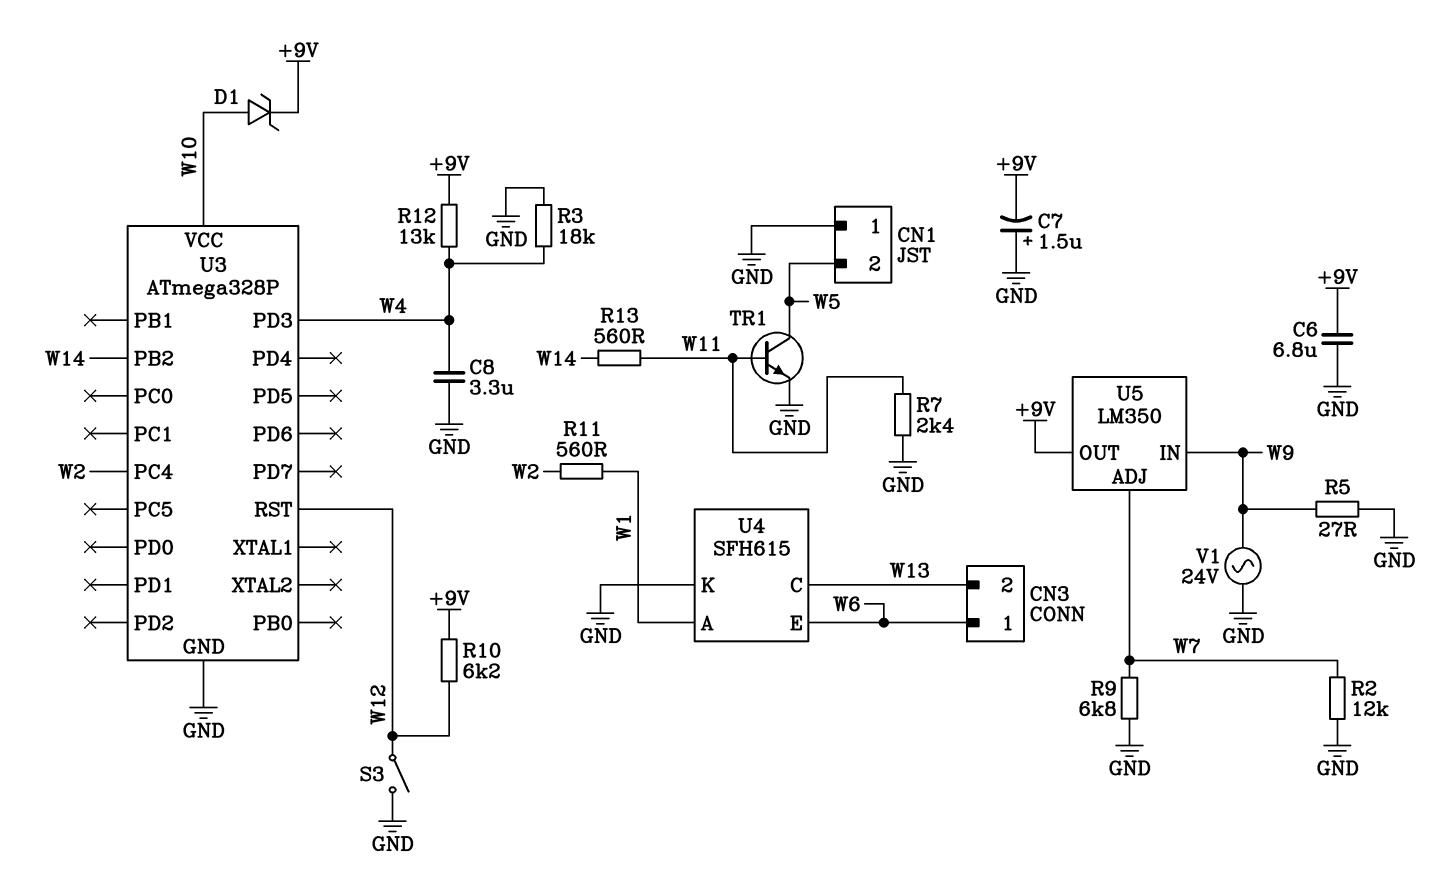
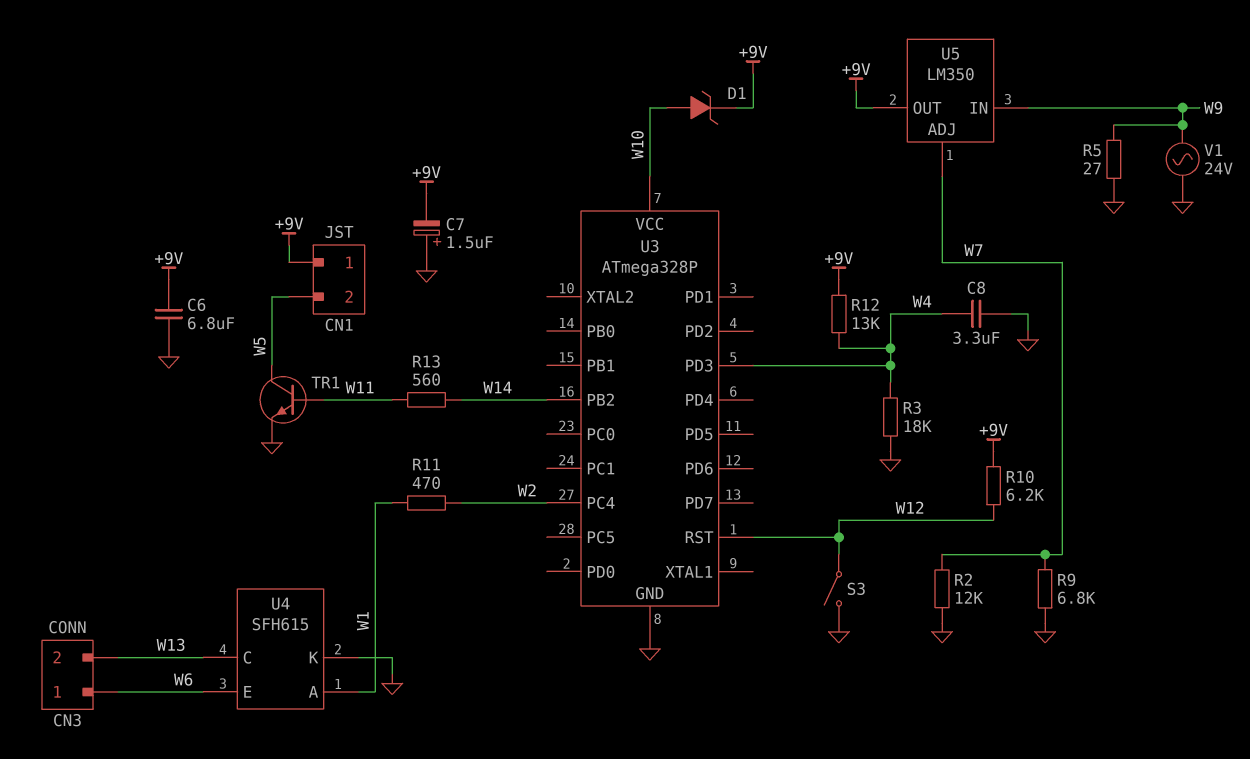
CN1 pin 1: GND -> +9V
R7: 2.4k (GND, W11) -> none
R11: 560 (W1, W2) -> 470 (W1, W2)

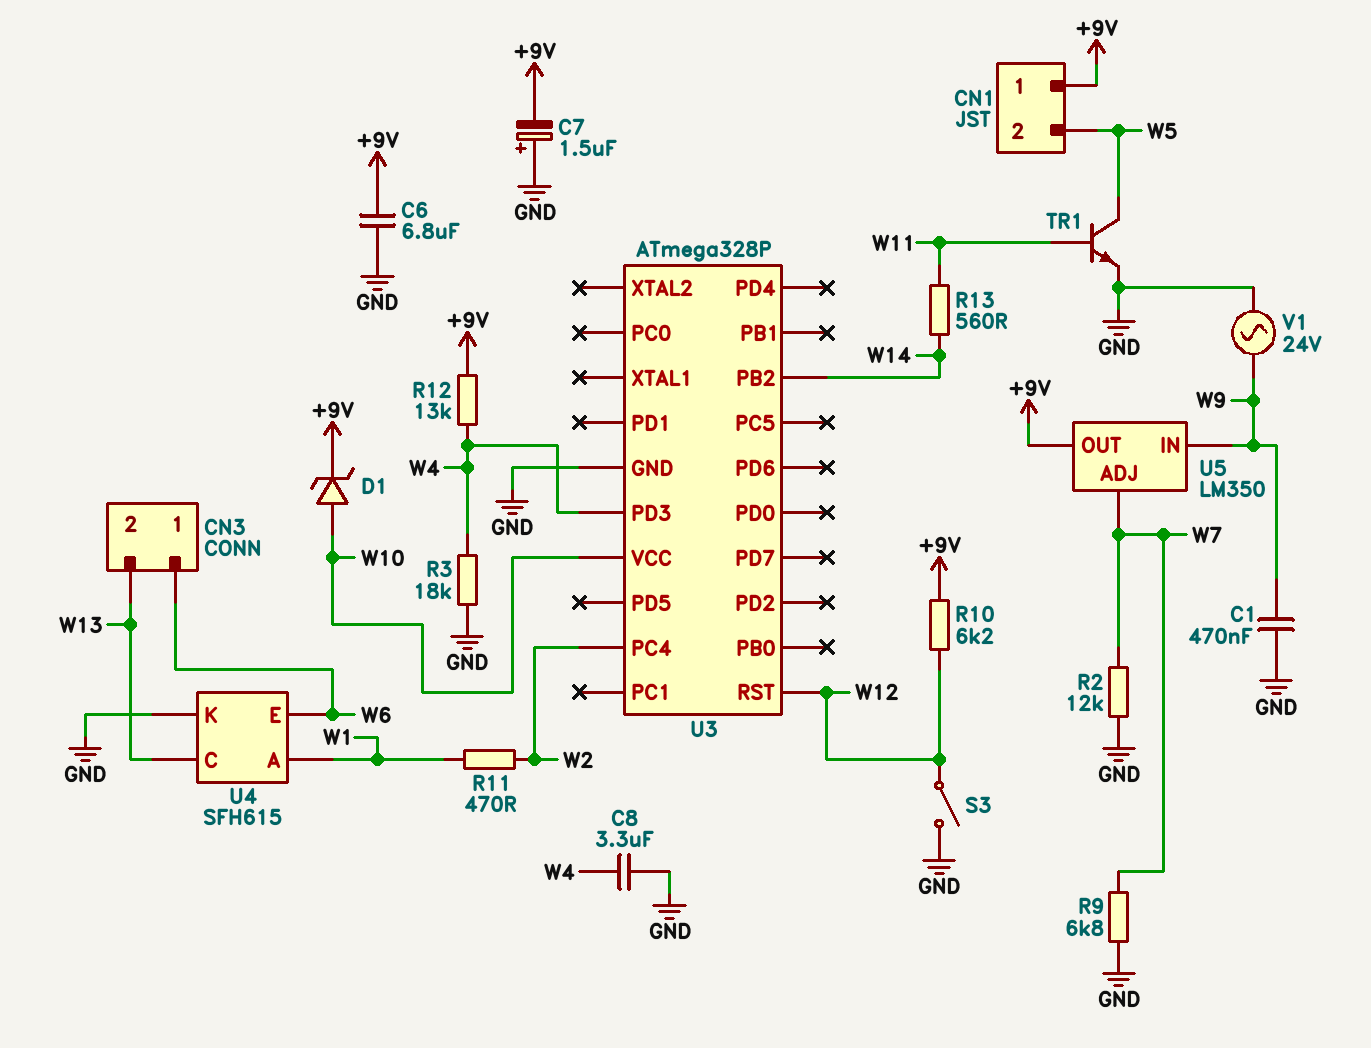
C1: none -> 470nF (GND, W9)
R5: 27 (GND, W9) -> none

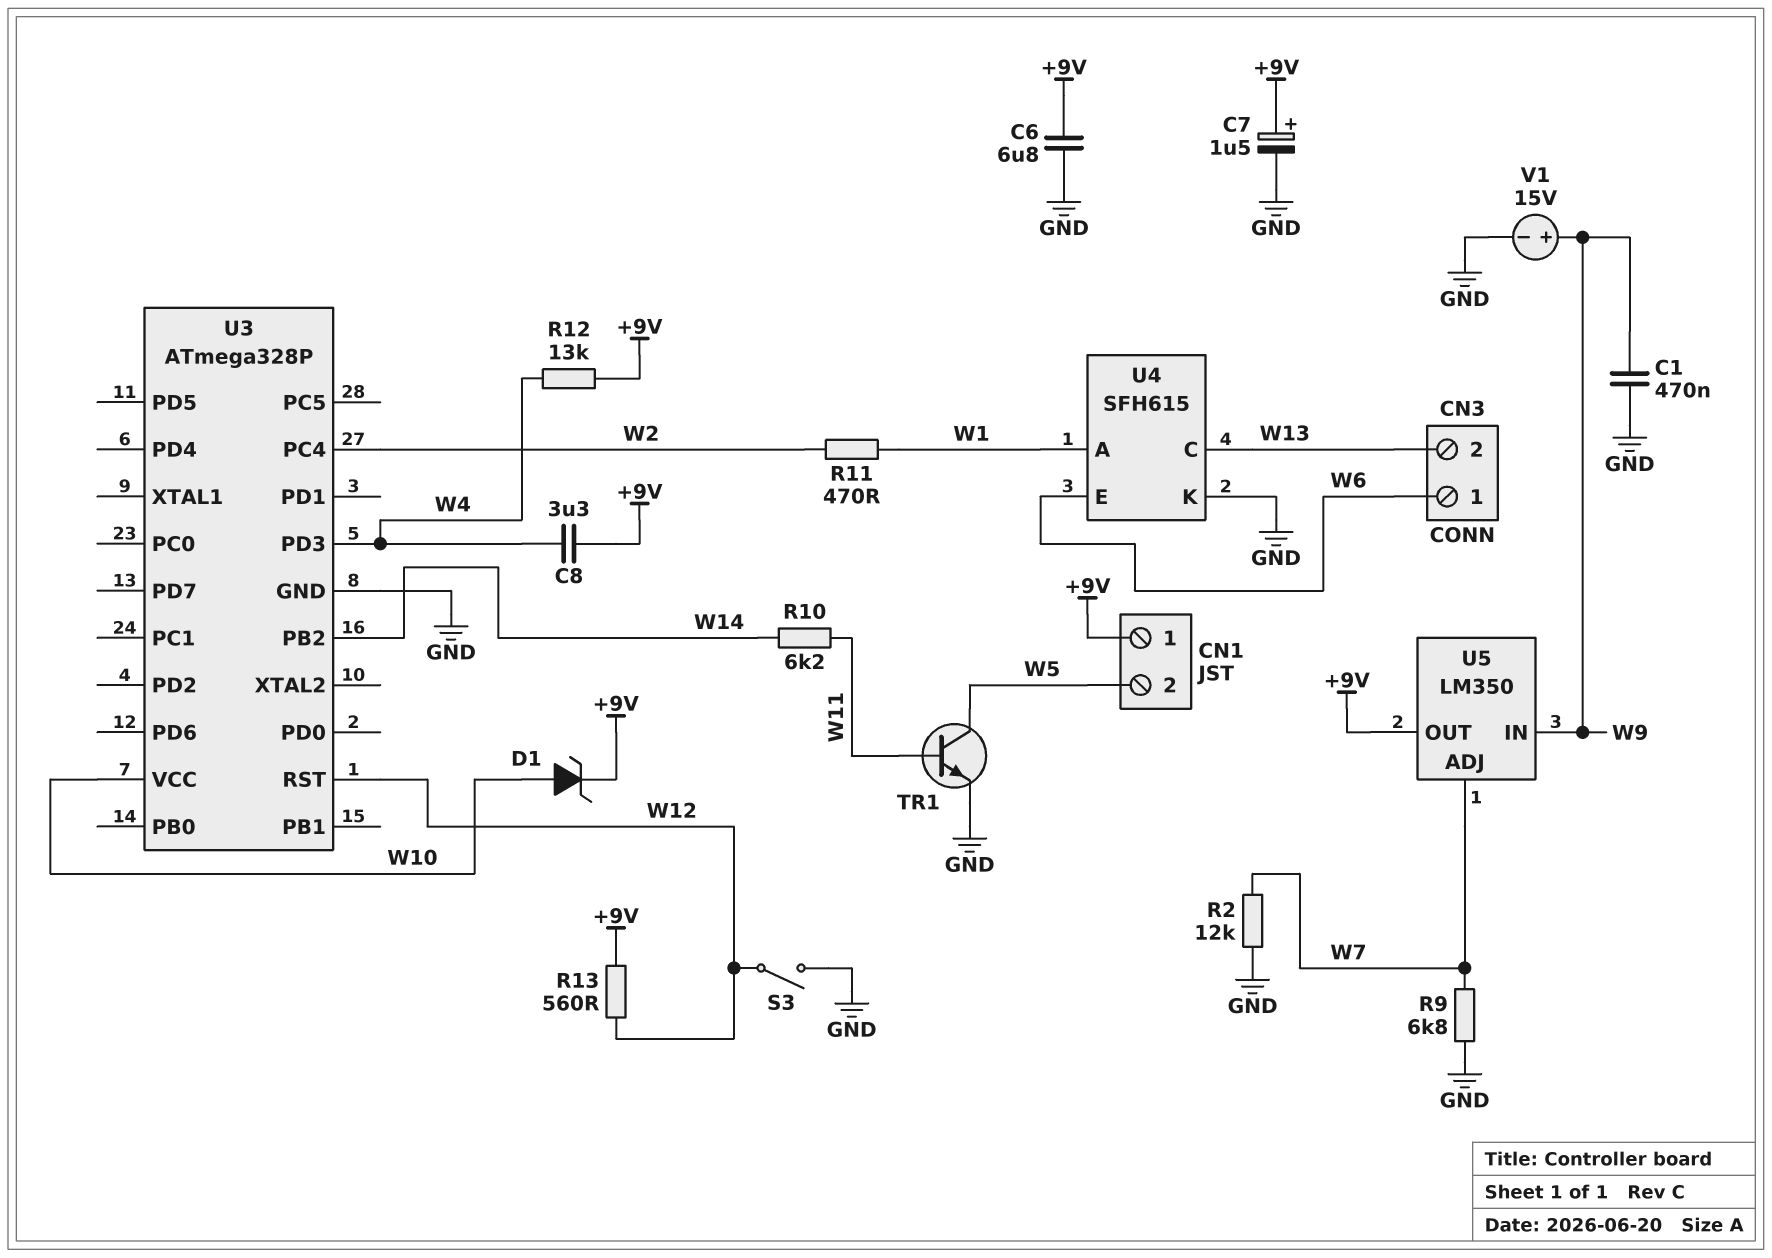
C7: 1.5uF (plus GND, minus +9V) -> 1.5uF (plus +9V, minus GND)
C8: 3.3uF (GND, W4) -> 3.3uF (+9V, W4)
R3: 18k (GND, W4) -> none
R10: 6.2k (+9V, W12) -> 6.2k (W11, W14)
R13: 560 (W11, W14) -> 560 (+9V, W12)
V1: AC 24V (GND, W9) -> 15V (plus W9, minus GND)

